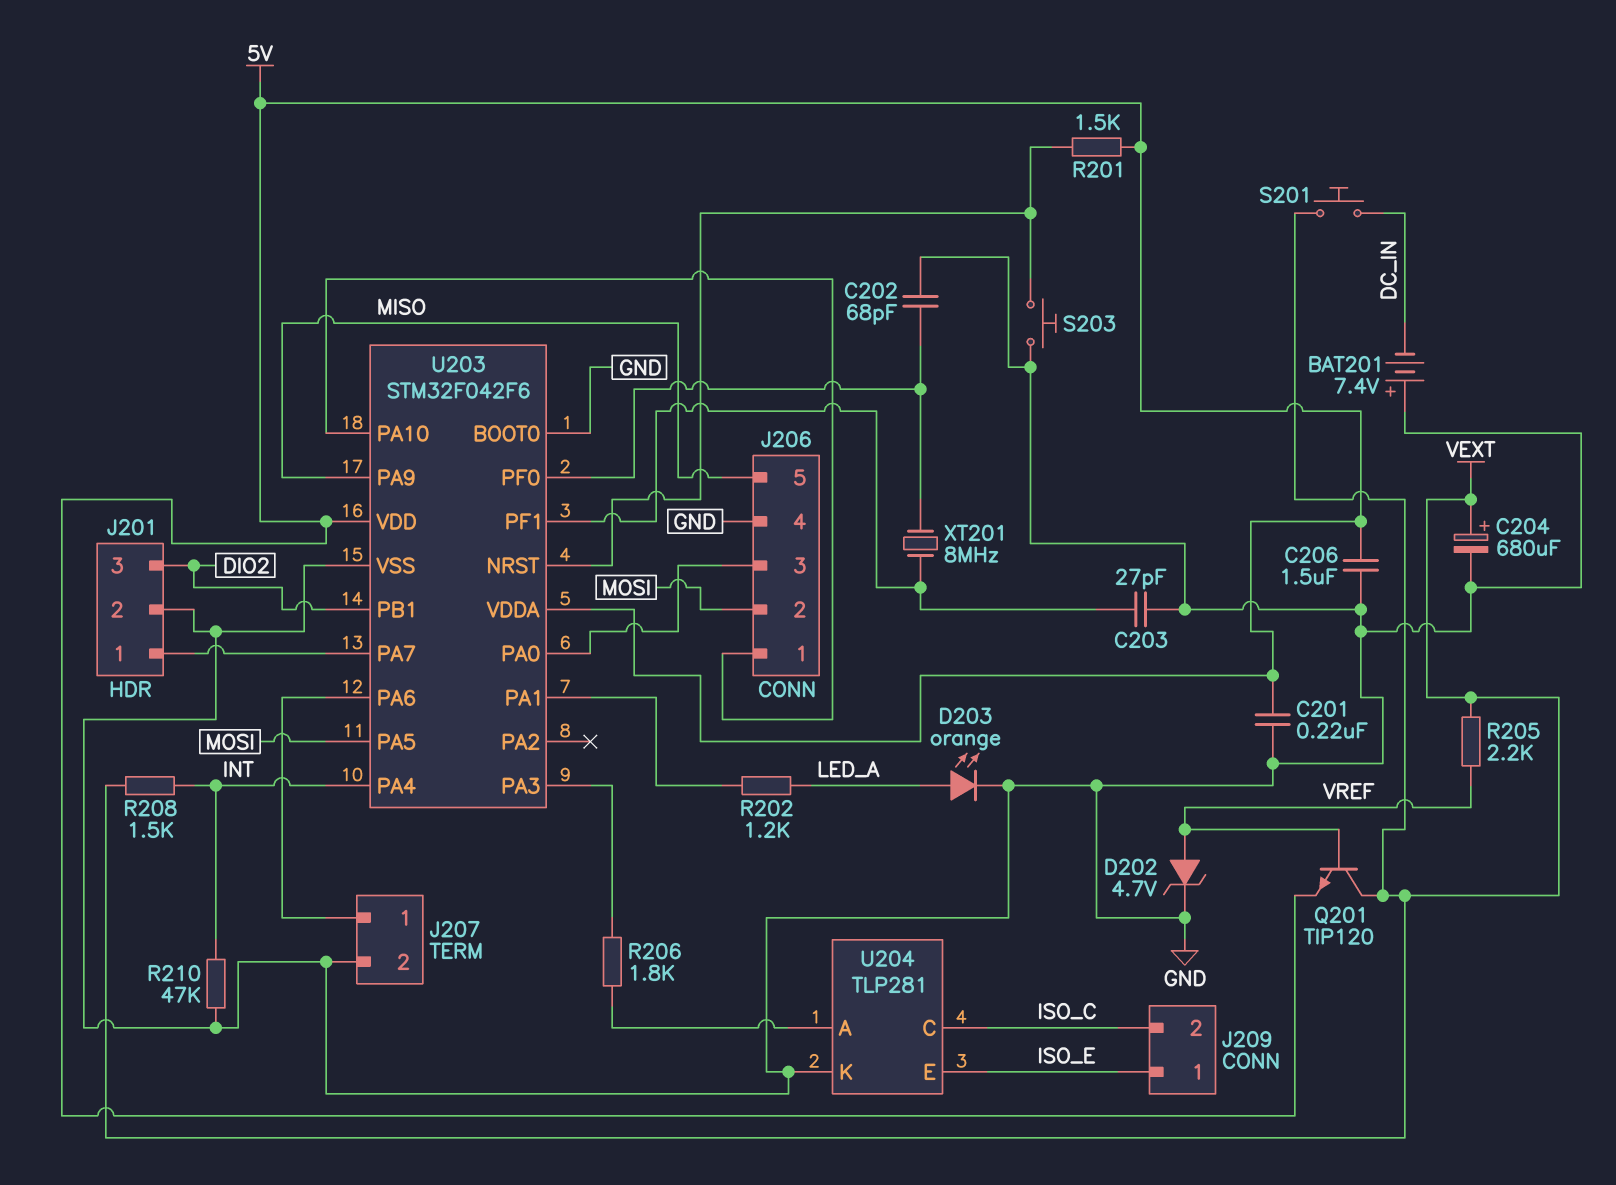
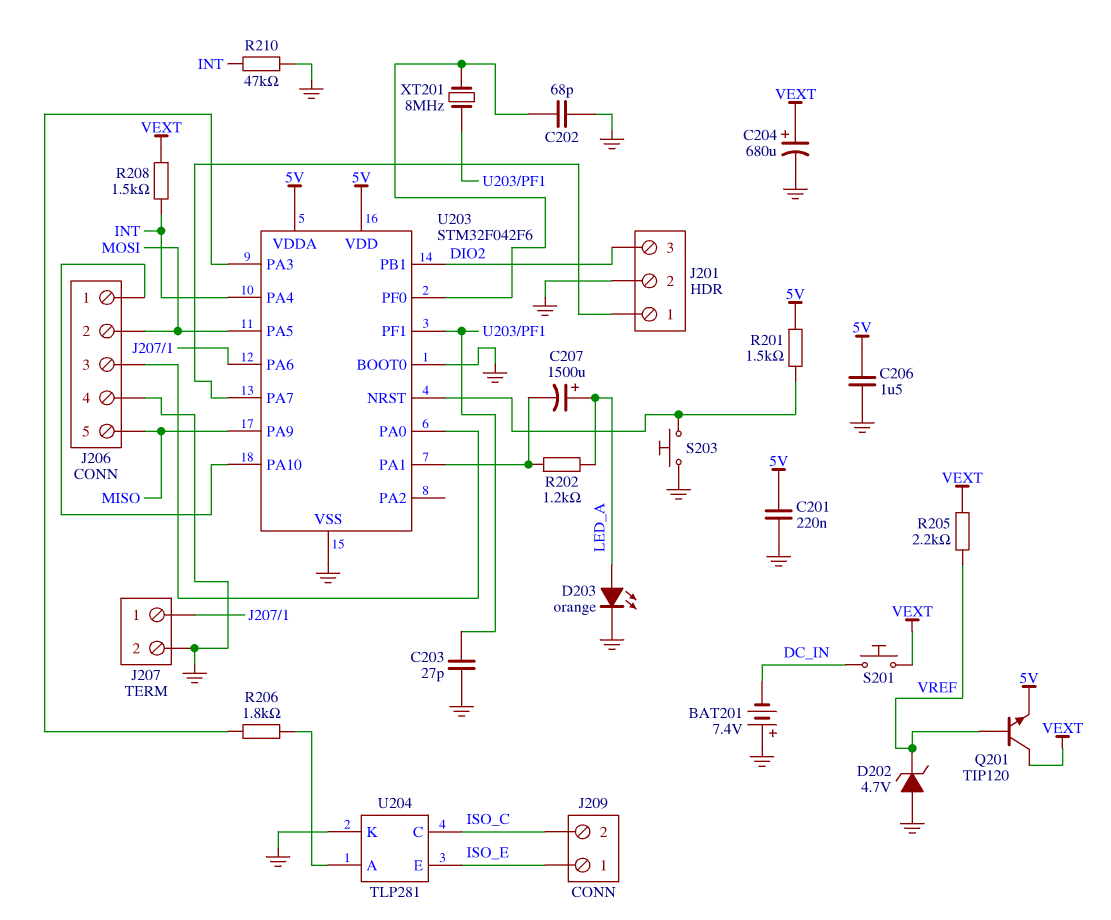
C207: none -> 1500uF (plus LED_A, minus U203/PA1)
D202: zener 4.7V (A VREF, K GND) -> zener 4.7V (A GND, K VREF)

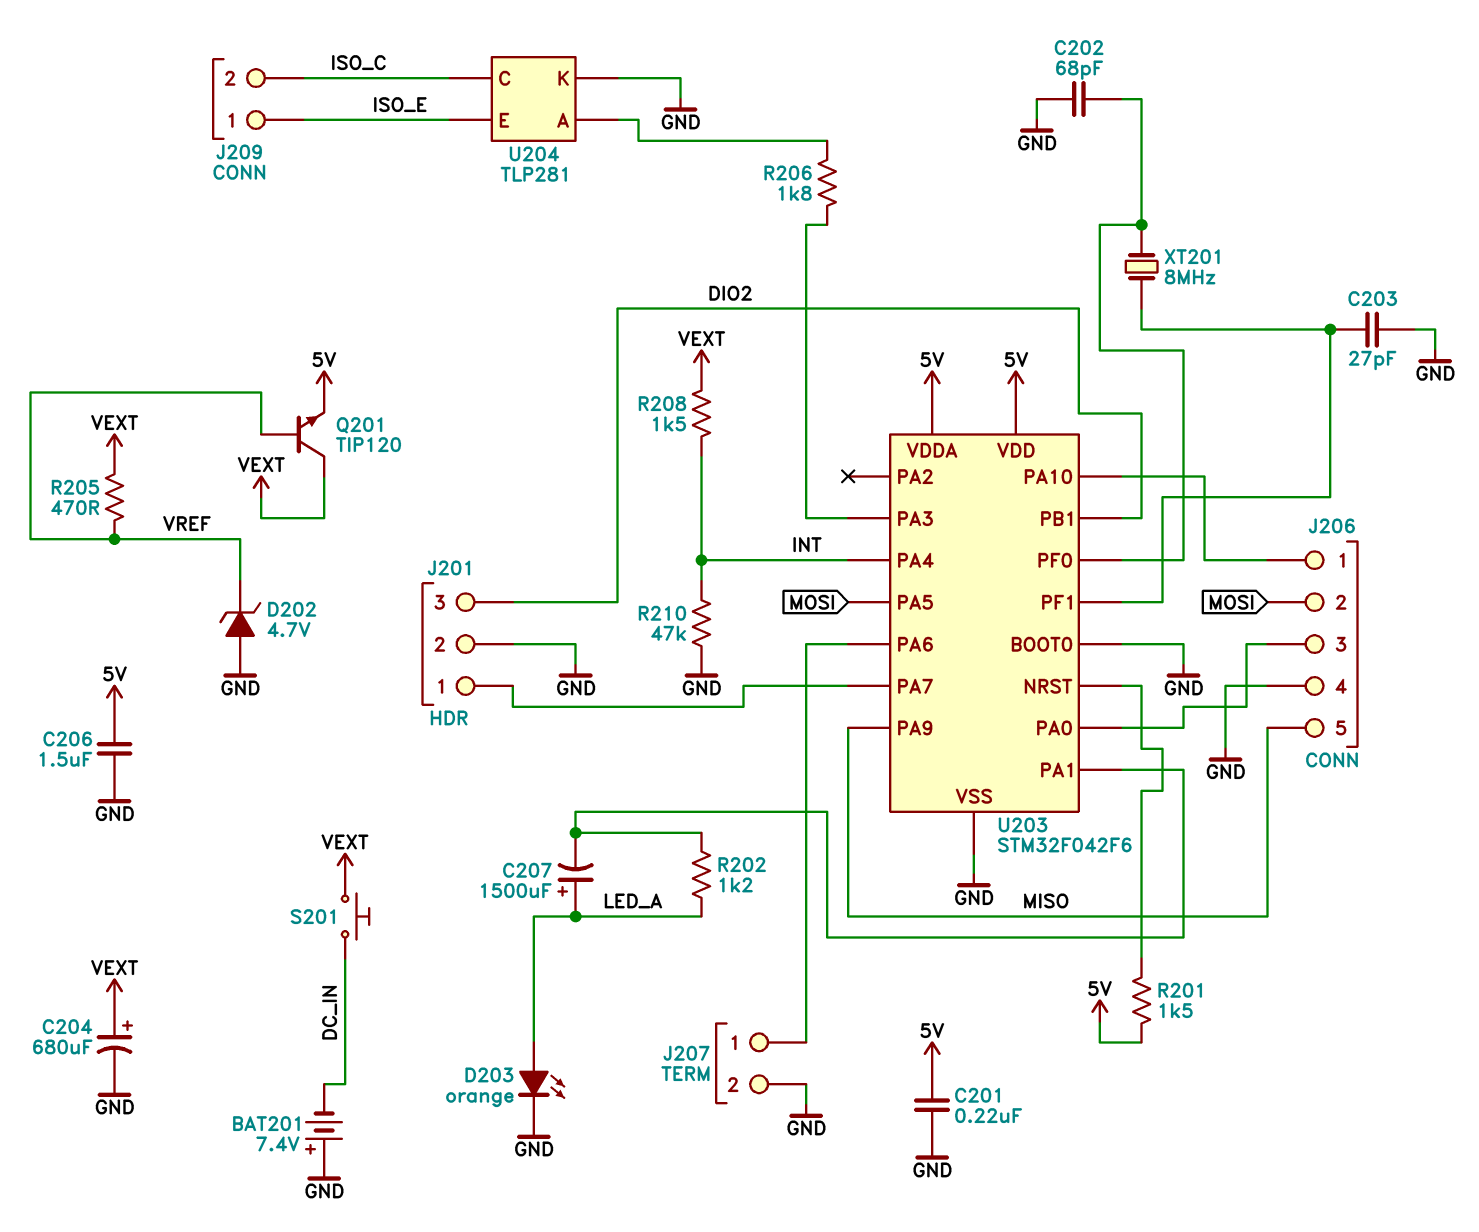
R205: 2.2k (VEXT, VREF) -> 470 (VEXT, VREF)
S203: button (GND, U203/NRST) -> none

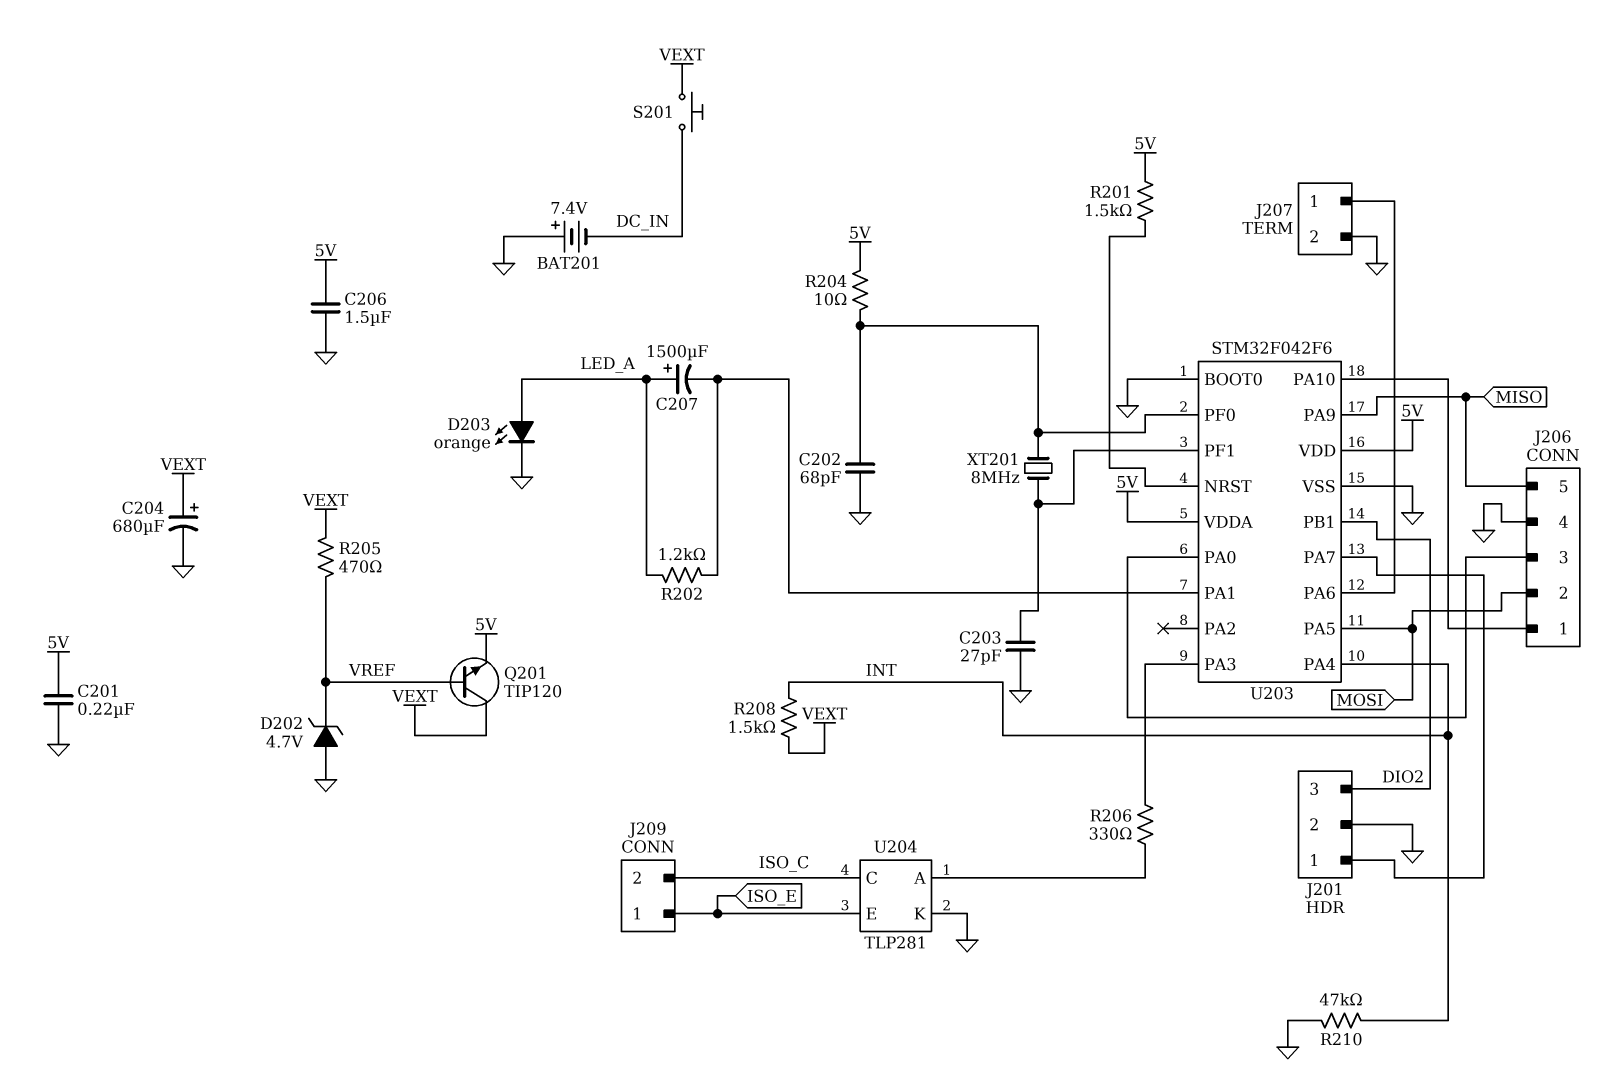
R204: none -> 10 (5V, U203/PF0)
R206: 1.8k (U203/PA3, U204/A) -> 330 (U203/PA3, U204/A)

